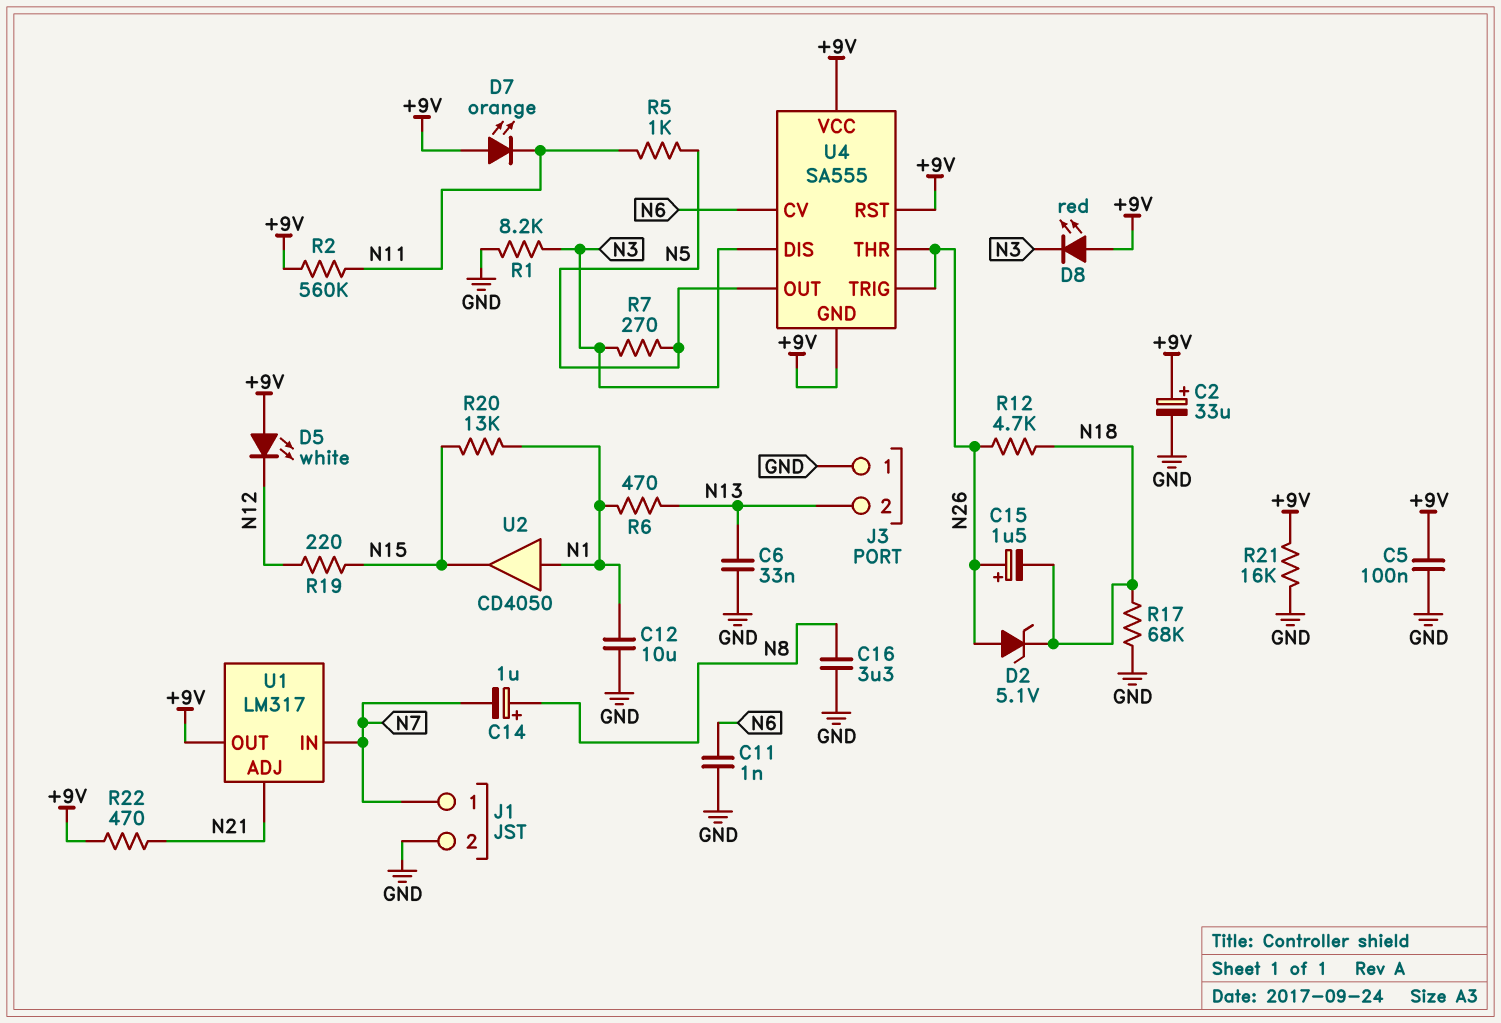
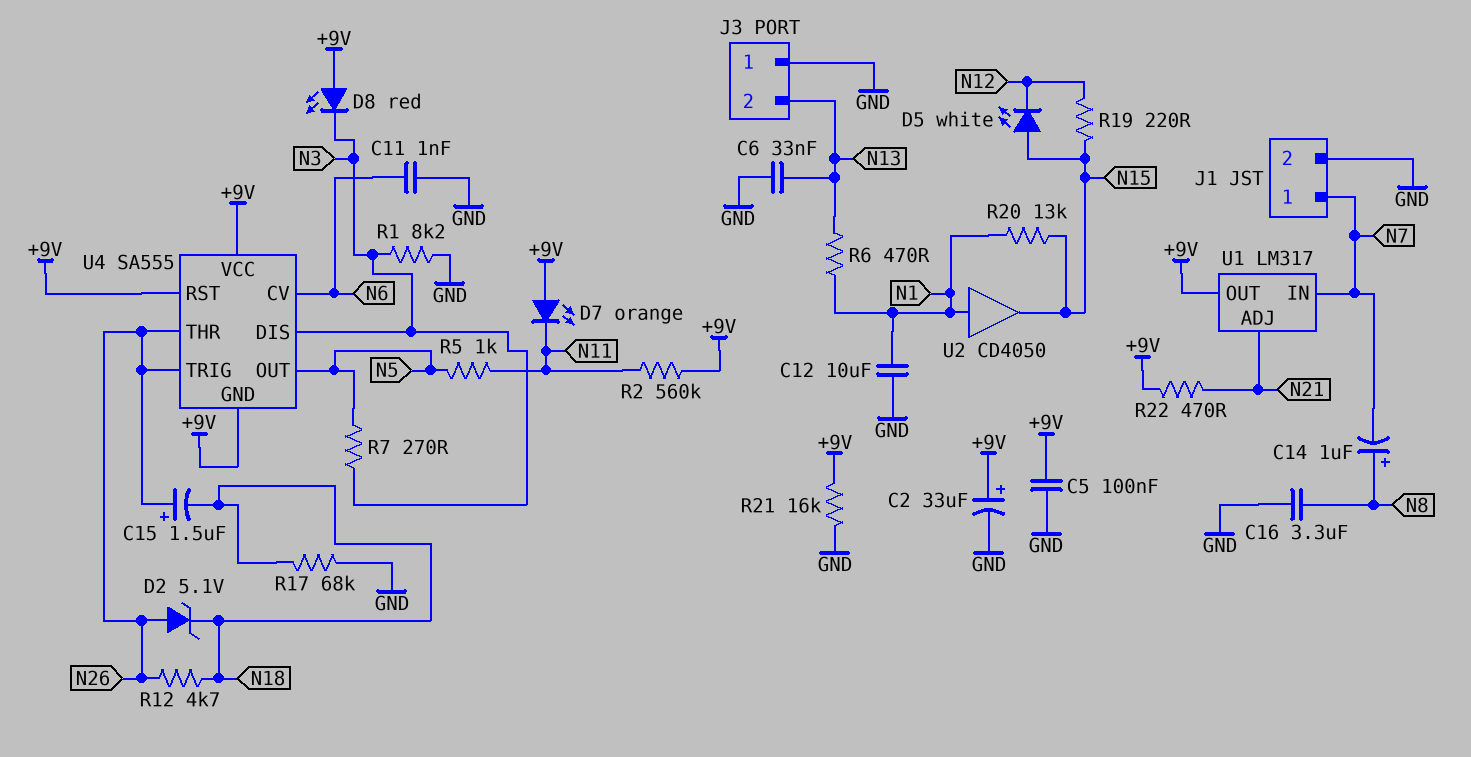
D5: LED white (A +9V, K N12) -> LED white (A N15, K N12)

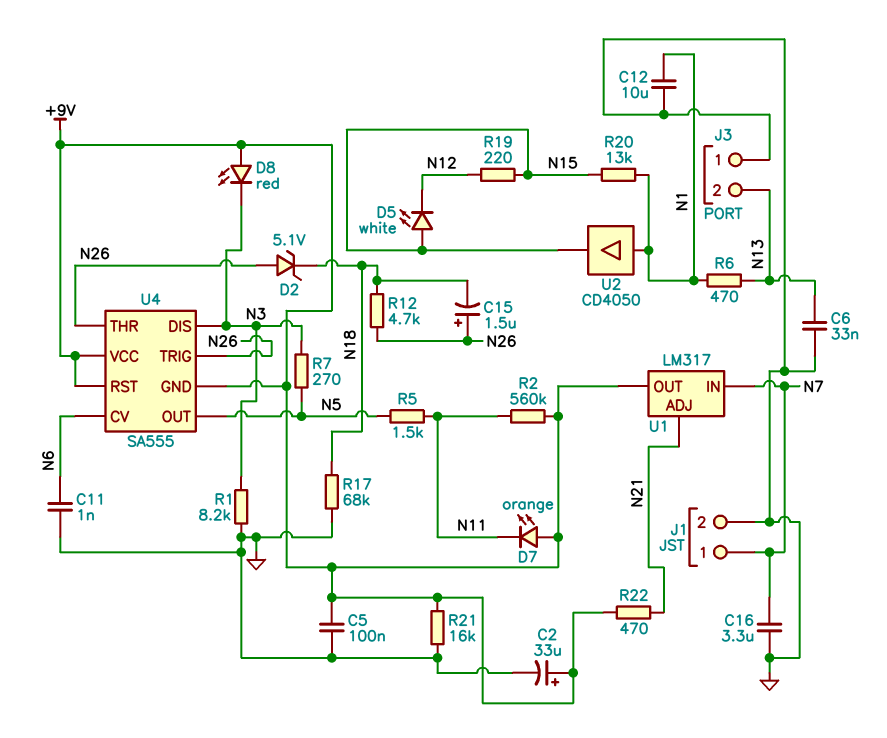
C14: 1uF (plus N8, minus N7) -> none
C16: 3.3uF (GND, N8) -> 3.3uF (GND, N7)
R5: 1k (N5, N11) -> 1.5k (N5, N11)

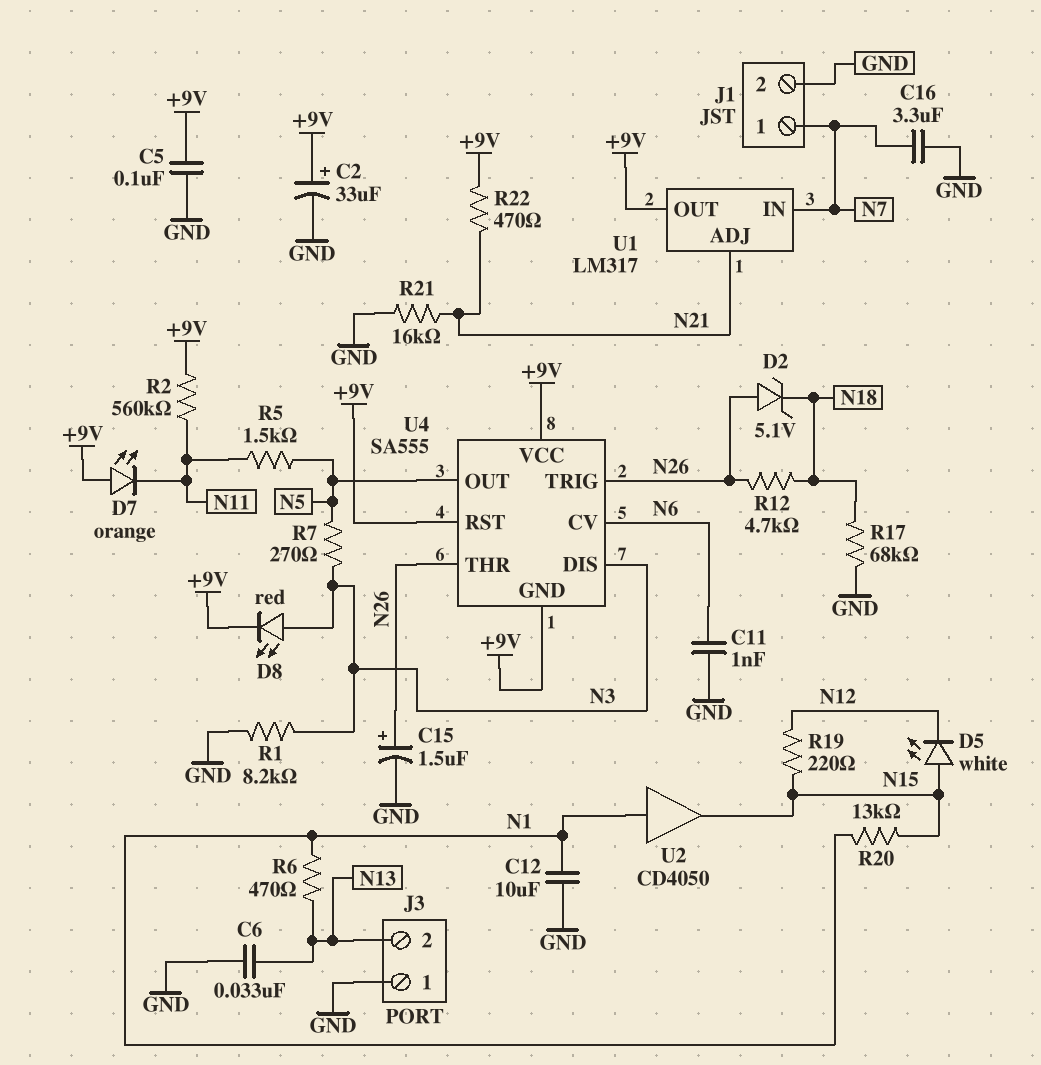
C15: 1.5uF (plus N26, minus N18) -> 1.5uF (plus N26, minus GND)
D8: LED red (A +9V, K N3) -> LED red (A N3, K +9V)
R21: 16k (+9V, GND) -> 16k (GND, N21)

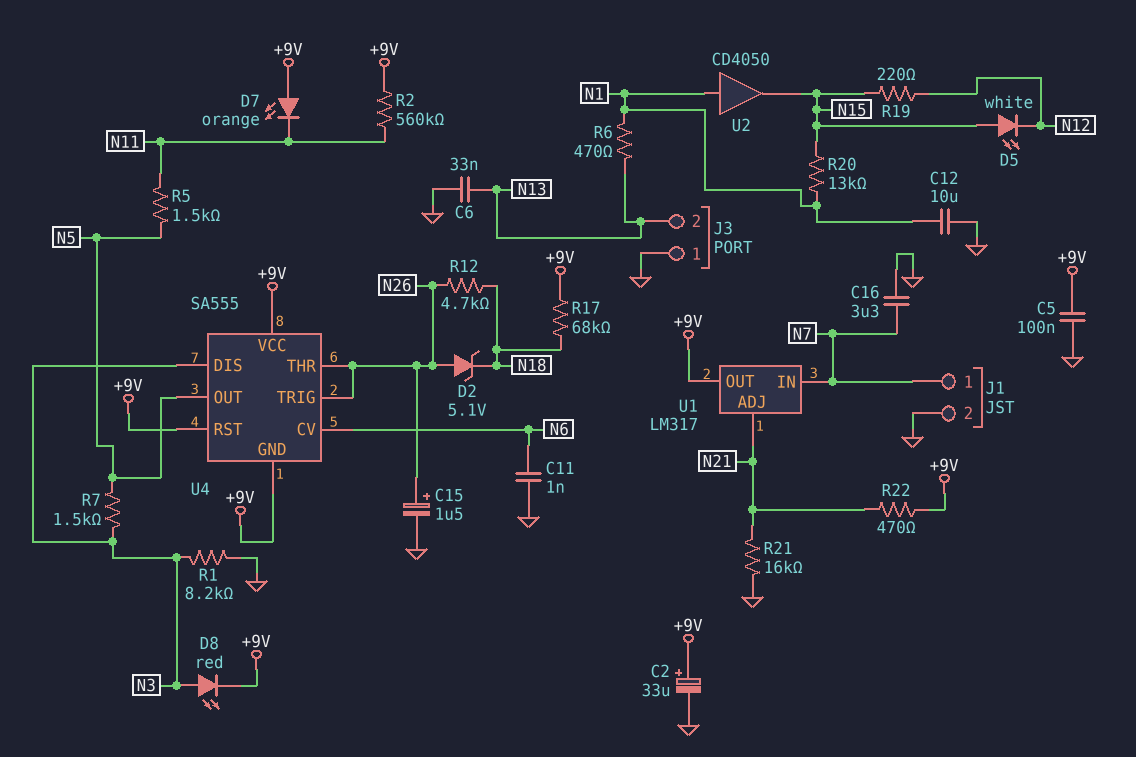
R7: 270 (N3, N5) -> 1.5k (N3, N5)
R17: 68k (GND, N18) -> 68k (+9V, N18)

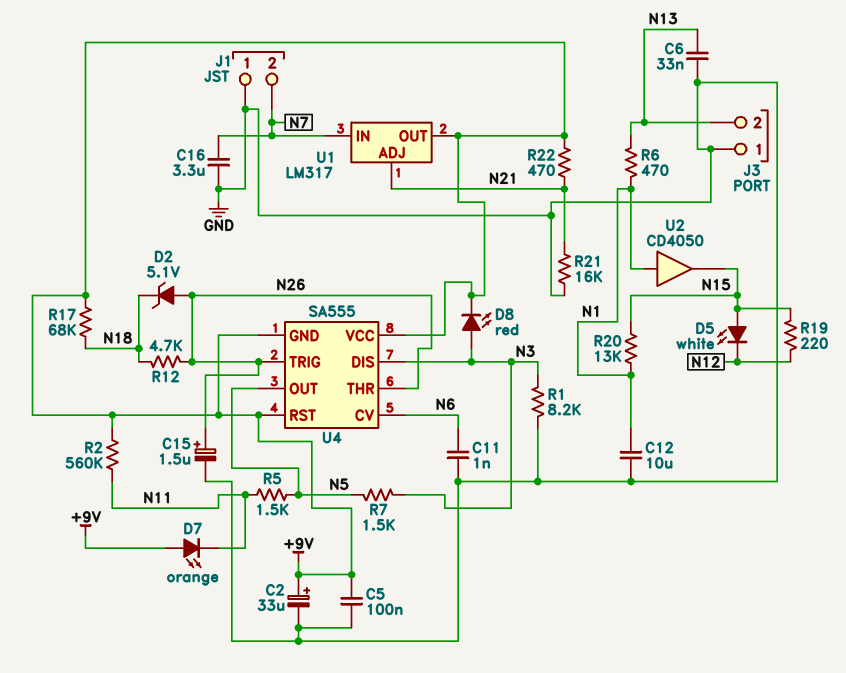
J1 pin 1: N7 -> GND
J1 pin 2: GND -> N7

